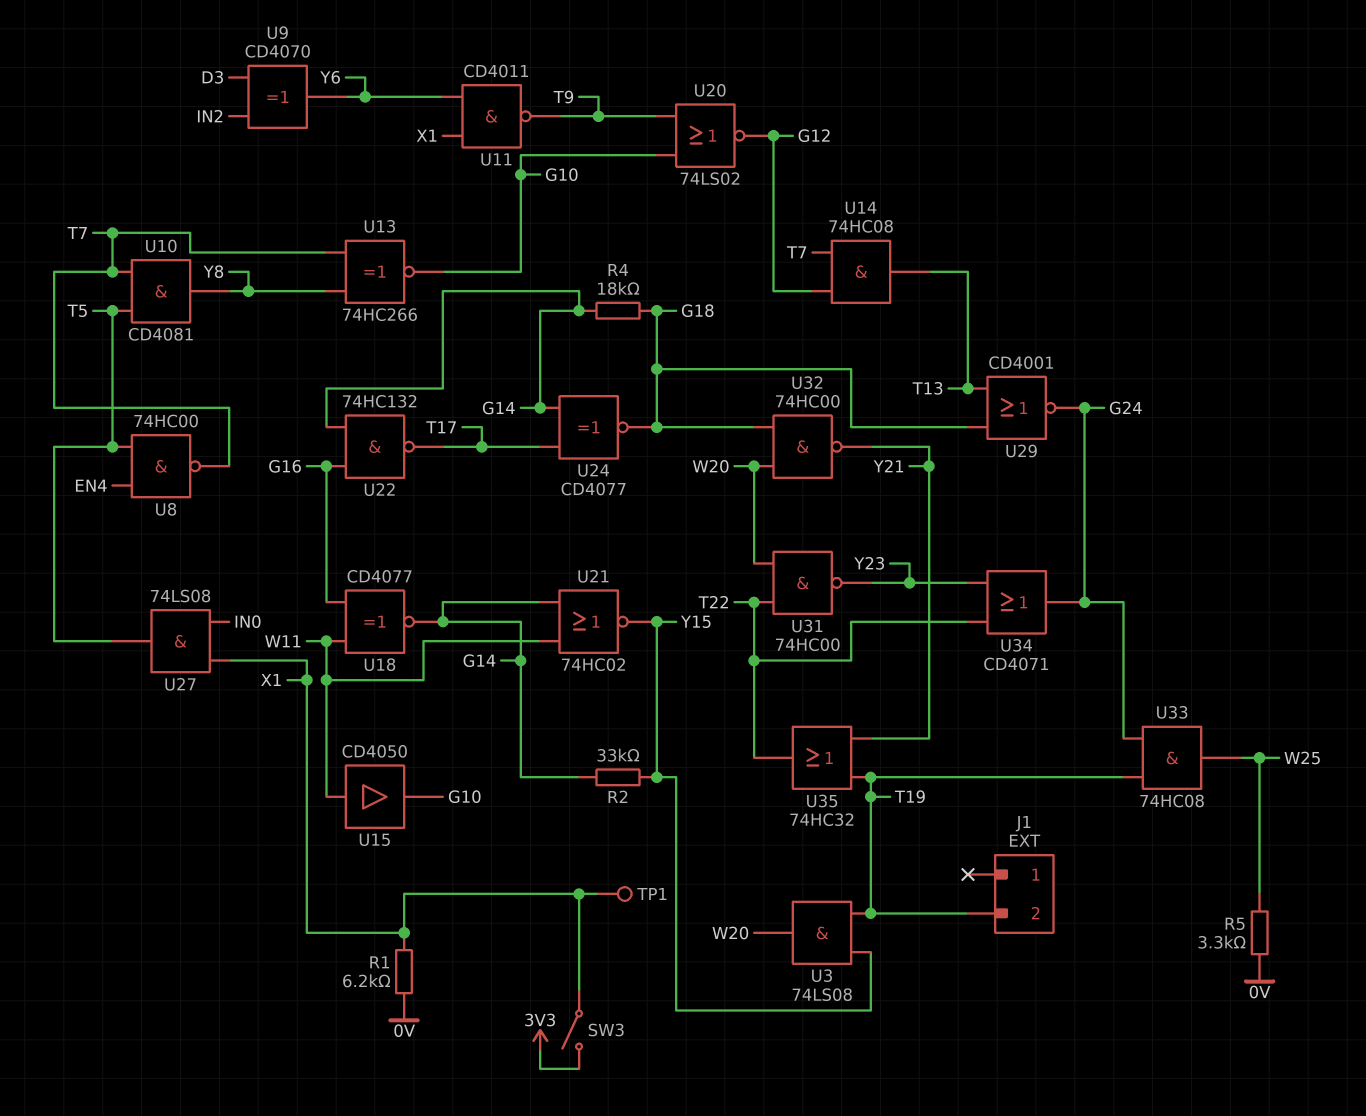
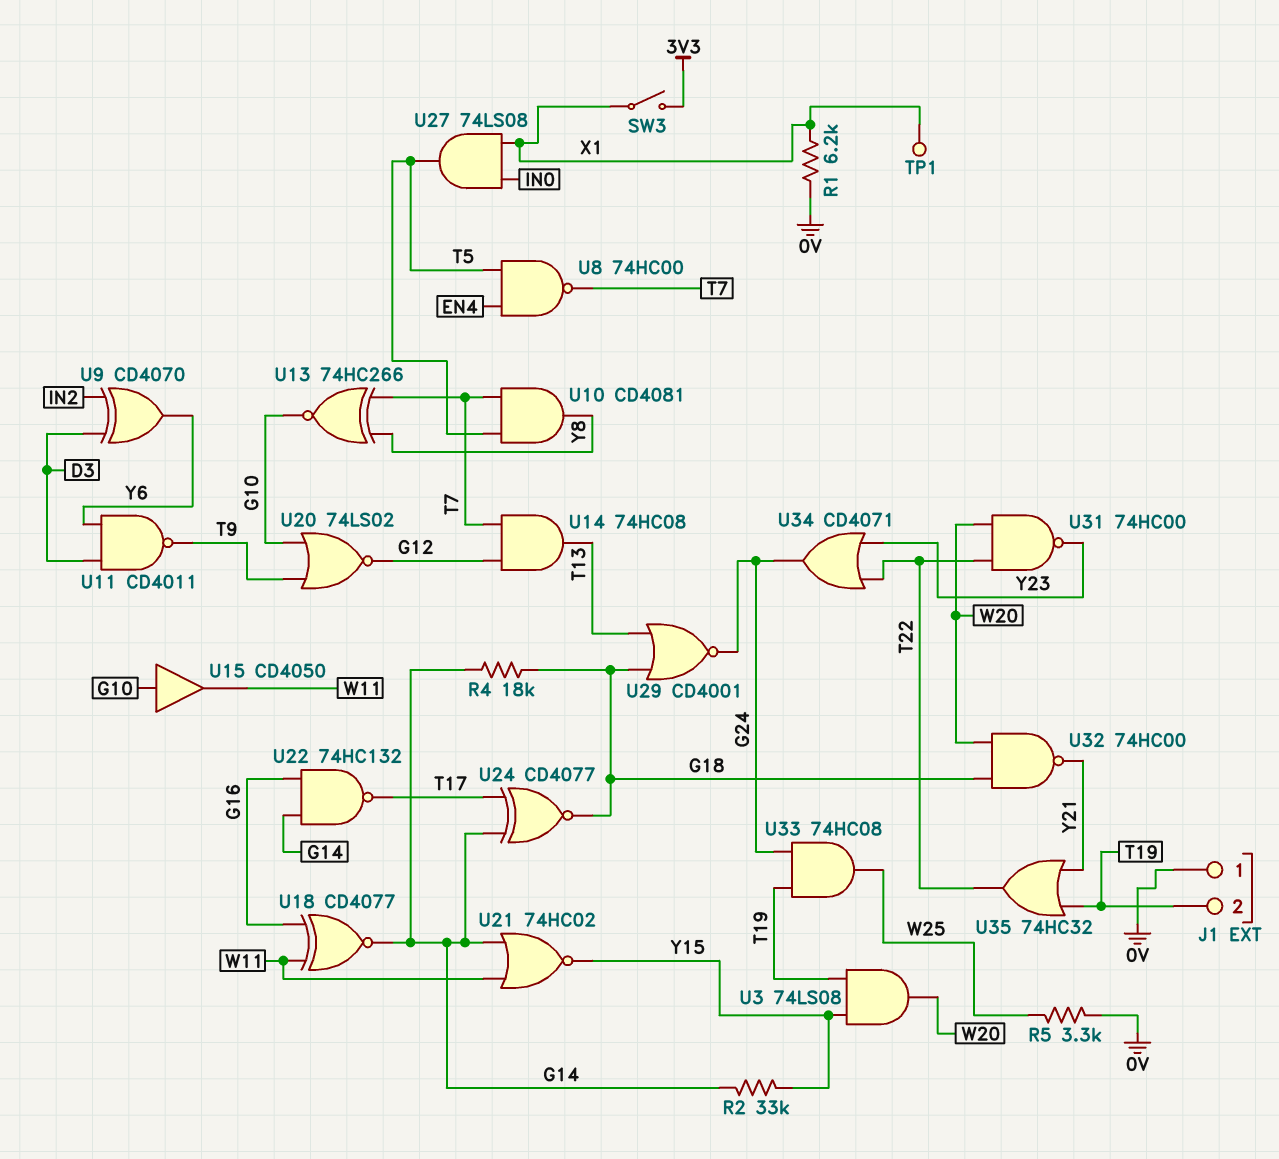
J1 pin 1: none -> 0V
U11: NAND CD4011 (in X1, in Y6, out T9) -> NAND CD4011 (in D3, in Y6, out T9)
U15: buffer CD4050 (in W11, out G10) -> buffer CD4050 (in G10, out W11)

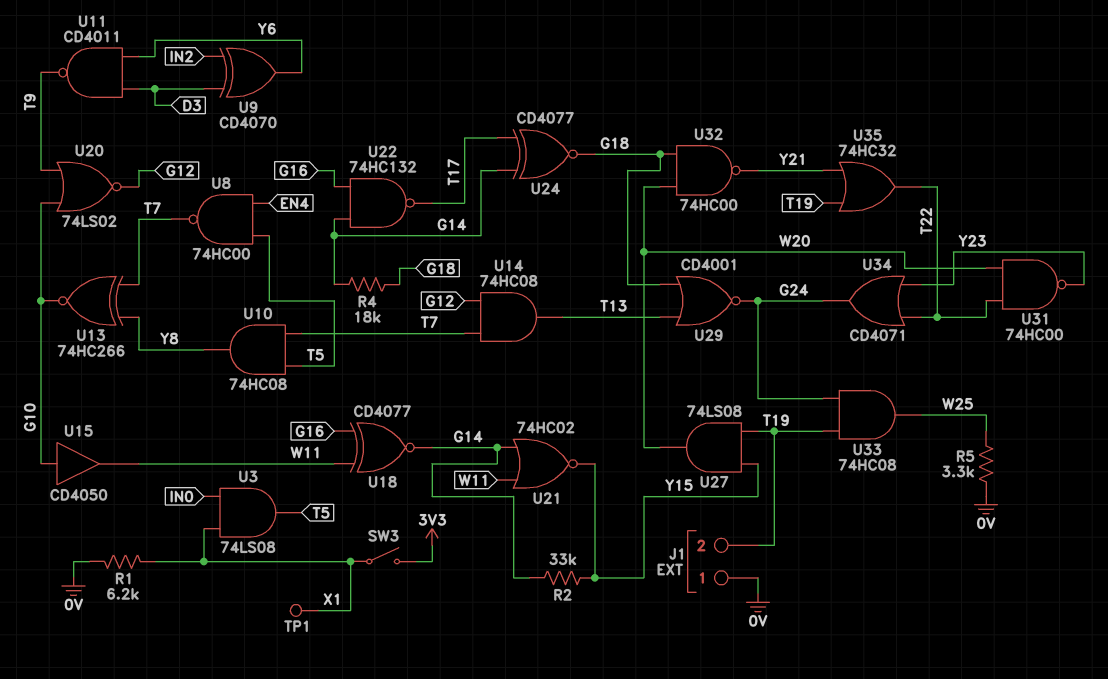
U3: AND 74LS08 (in T19, in Y15, out W20) -> AND 74LS08 (in IN0, in X1, out T5)
U10: AND CD4081 (in T5, in T7, out Y8) -> AND 74HC08 (in T5, in T7, out Y8)
U27: AND 74LS08 (in IN0, in X1, out T5) -> AND 74LS08 (in T19, in Y15, out W20)

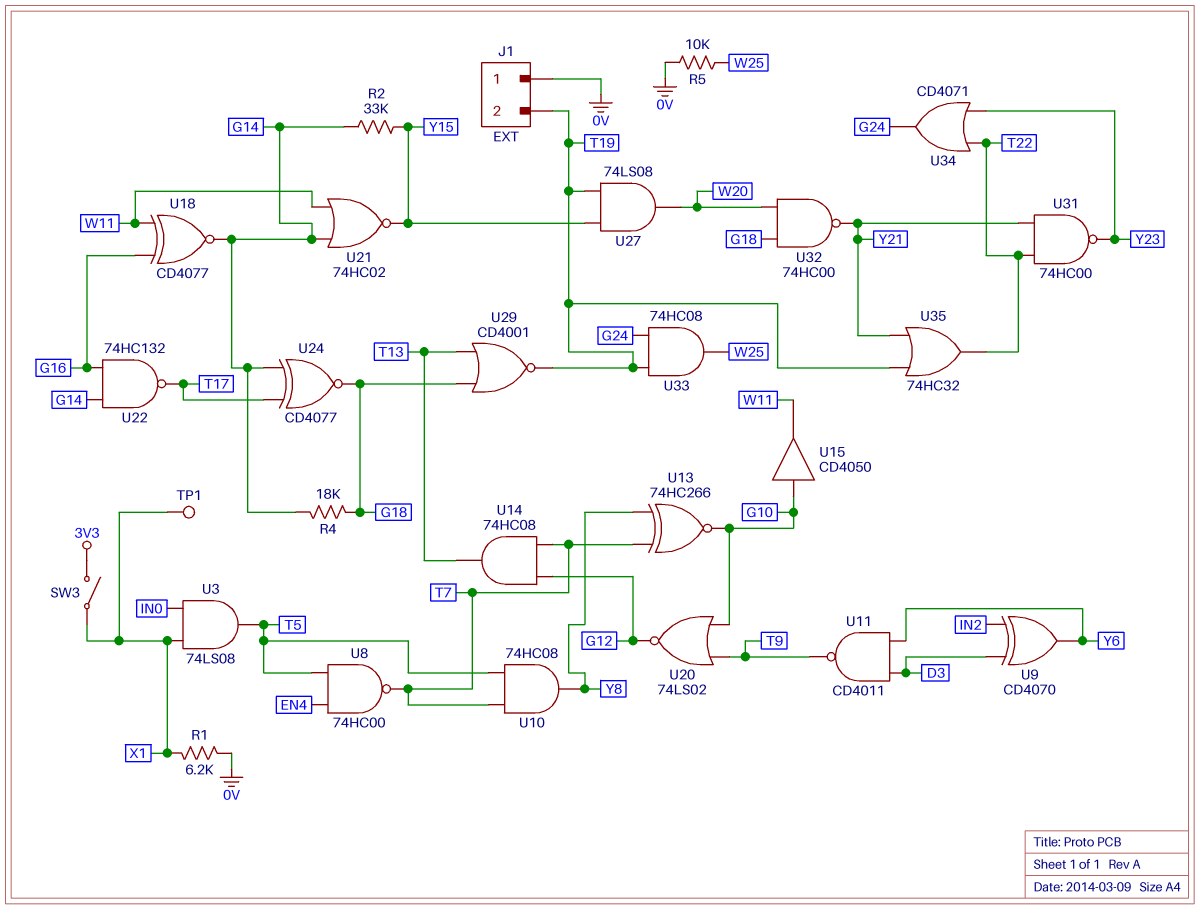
R5: 3.3k (0V, W25) -> 10k (0V, W25)
U29: NOR CD4001 (in G18, in T13, out G24) -> NOR CD4001 (in G18, in T13, out T19)
U31: NAND 74HC00 (in T22, in W20, out Y23) -> NAND 74HC00 (in T22, in Y21, out Y23)

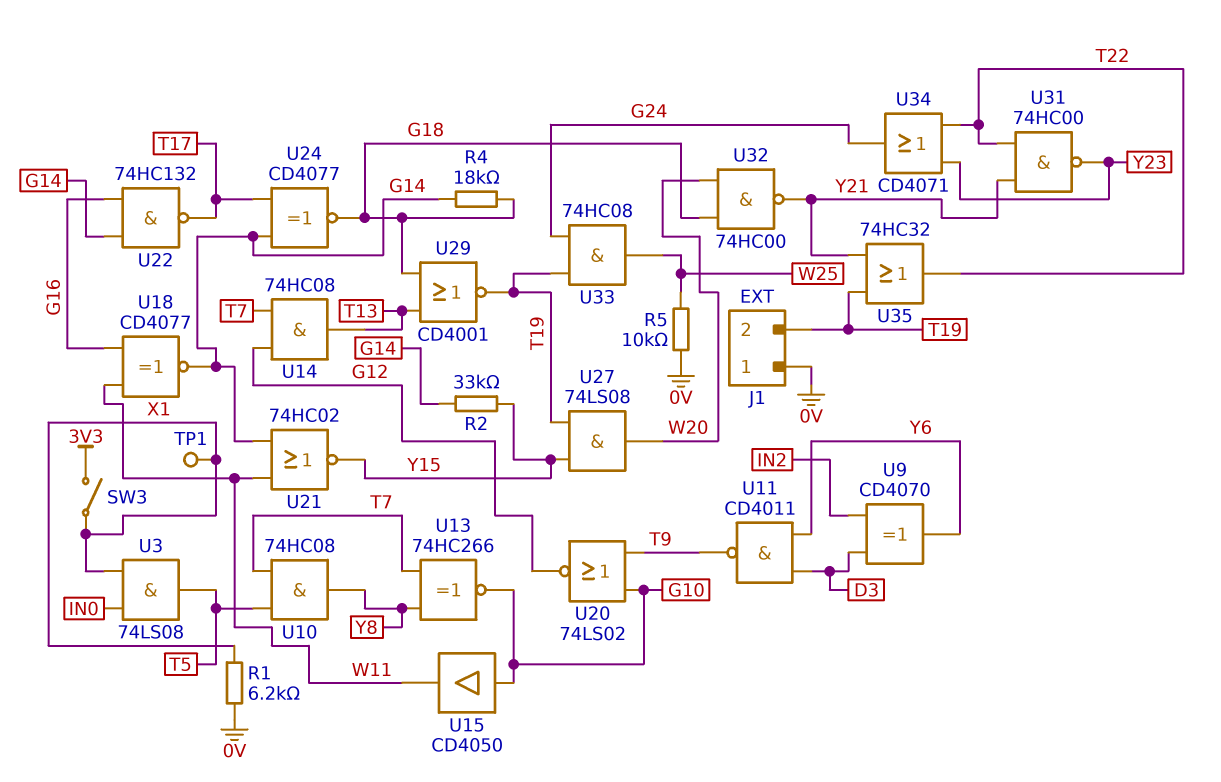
U8: NAND 74HC00 (in EN4, in T5, out T7) -> none

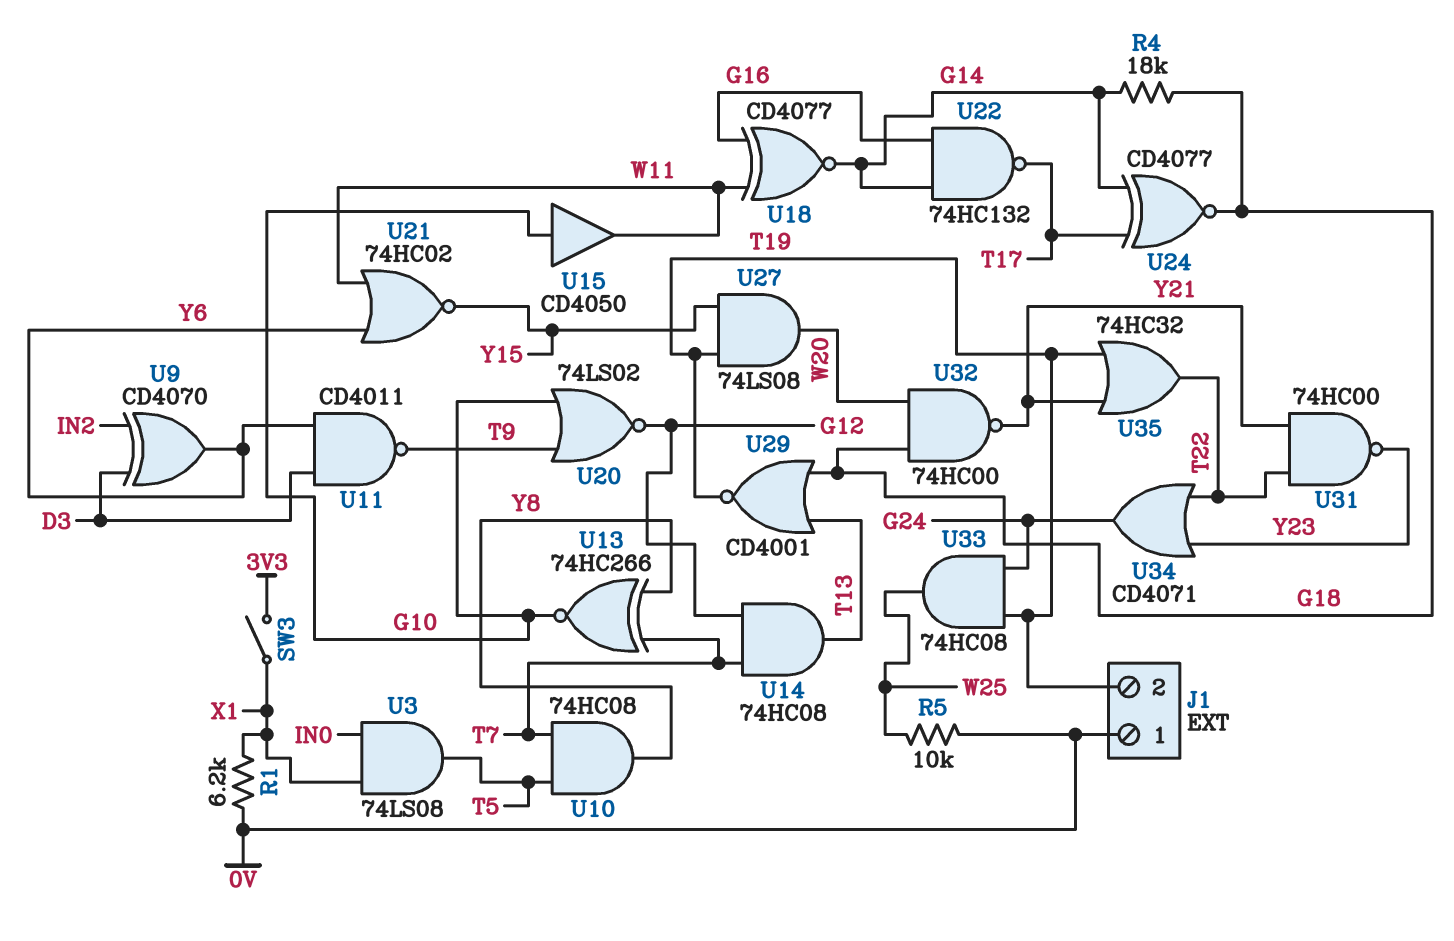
R2: 33k (G14, Y15) -> none
TP1: test point (X1) -> none
U21: NOR 74HC02 (in G14, in W11, out Y15) -> NOR 74HC02 (in W11, in Y6, out Y15)

